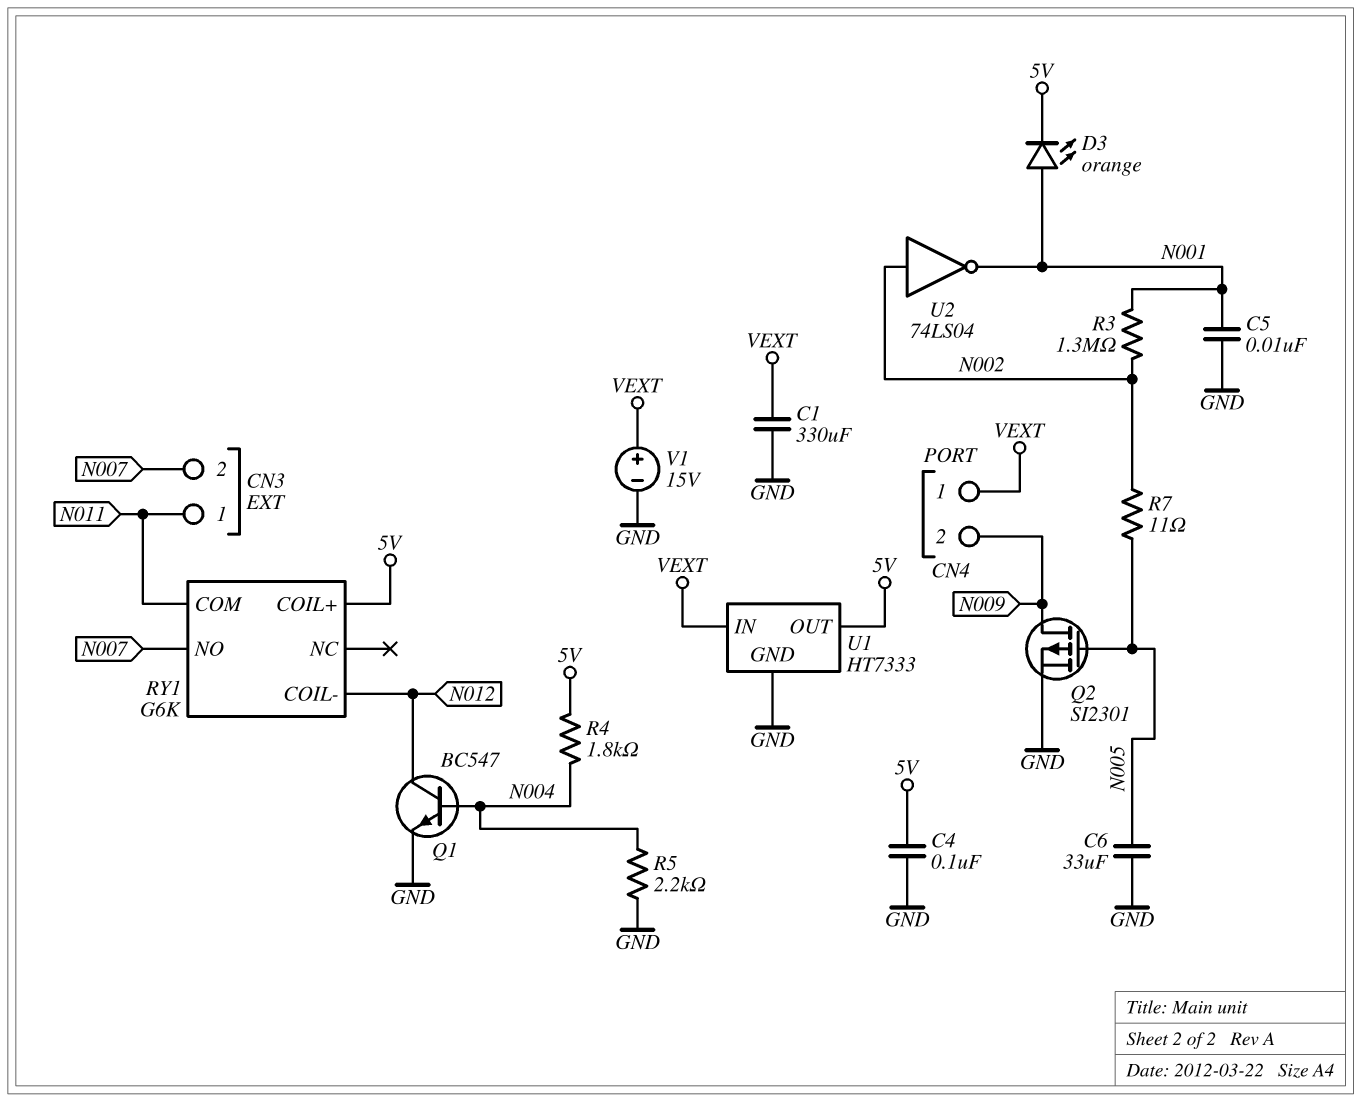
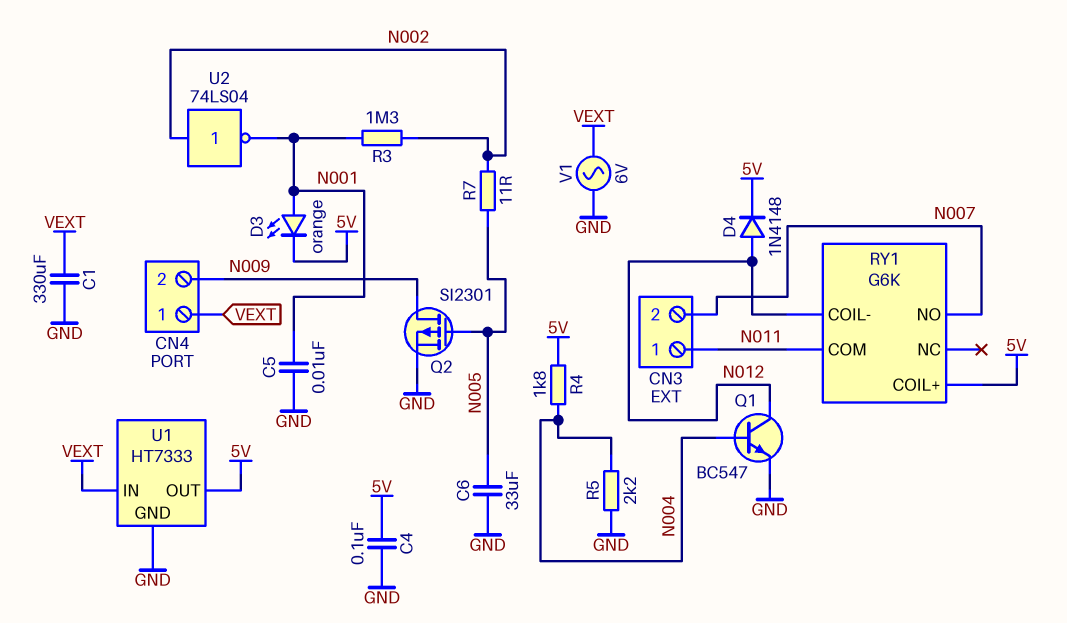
D4: none -> diode 1N4148 (A N012, K 5V)
V1: 15V (plus VEXT, minus GND) -> AC 6V (GND, VEXT)

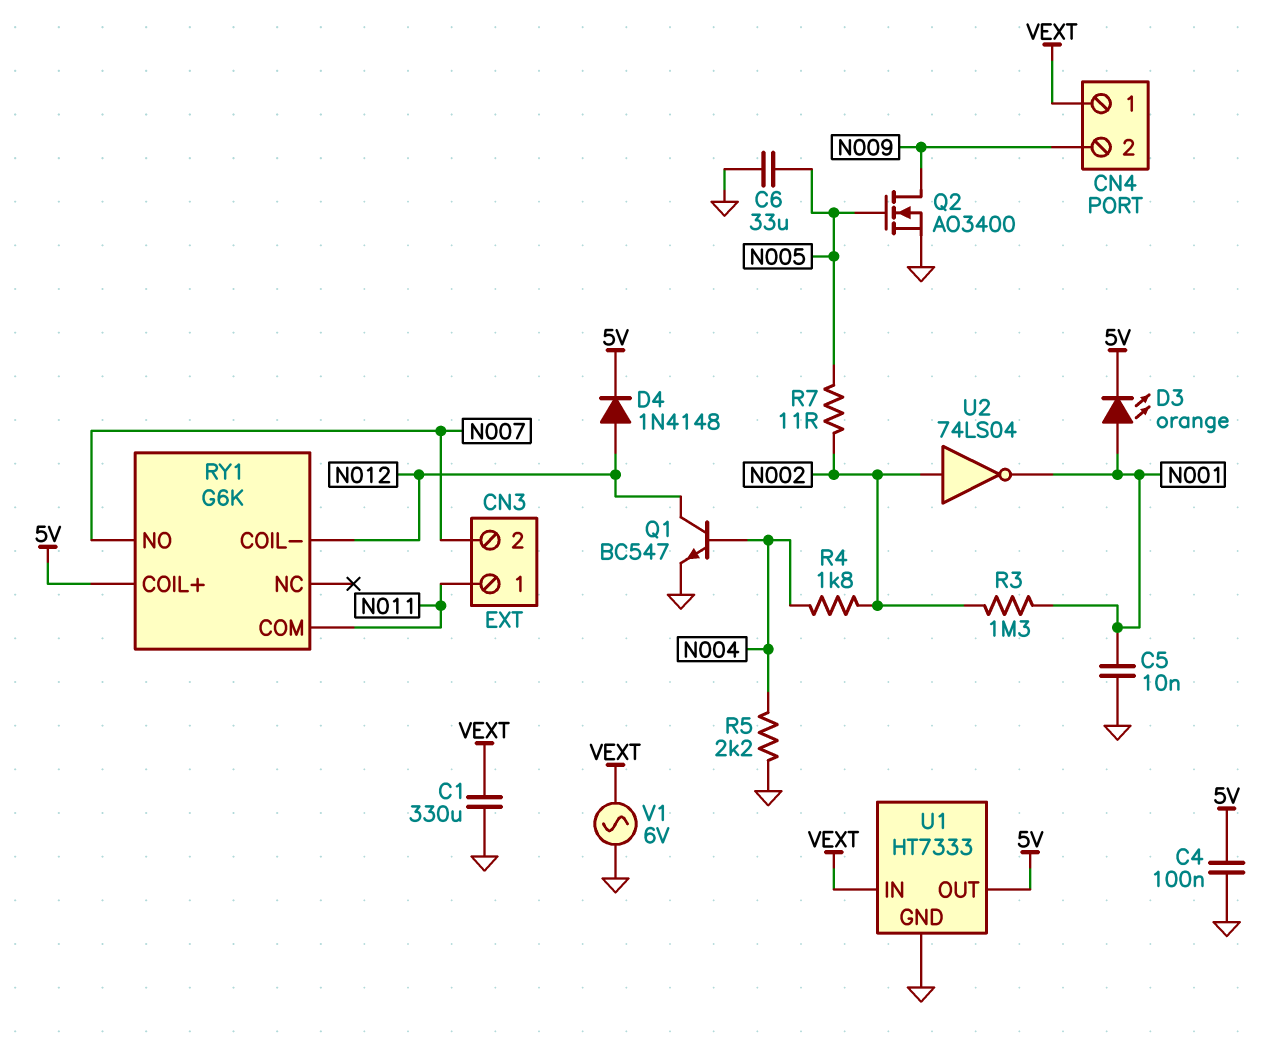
Q2: PMOS SI2301 (G N005, D N009, S GND) -> NMOS AO3400 (G N005, D N009, S GND)
R4: 1.8k (5V, N004) -> 1.8k (N002, N004)

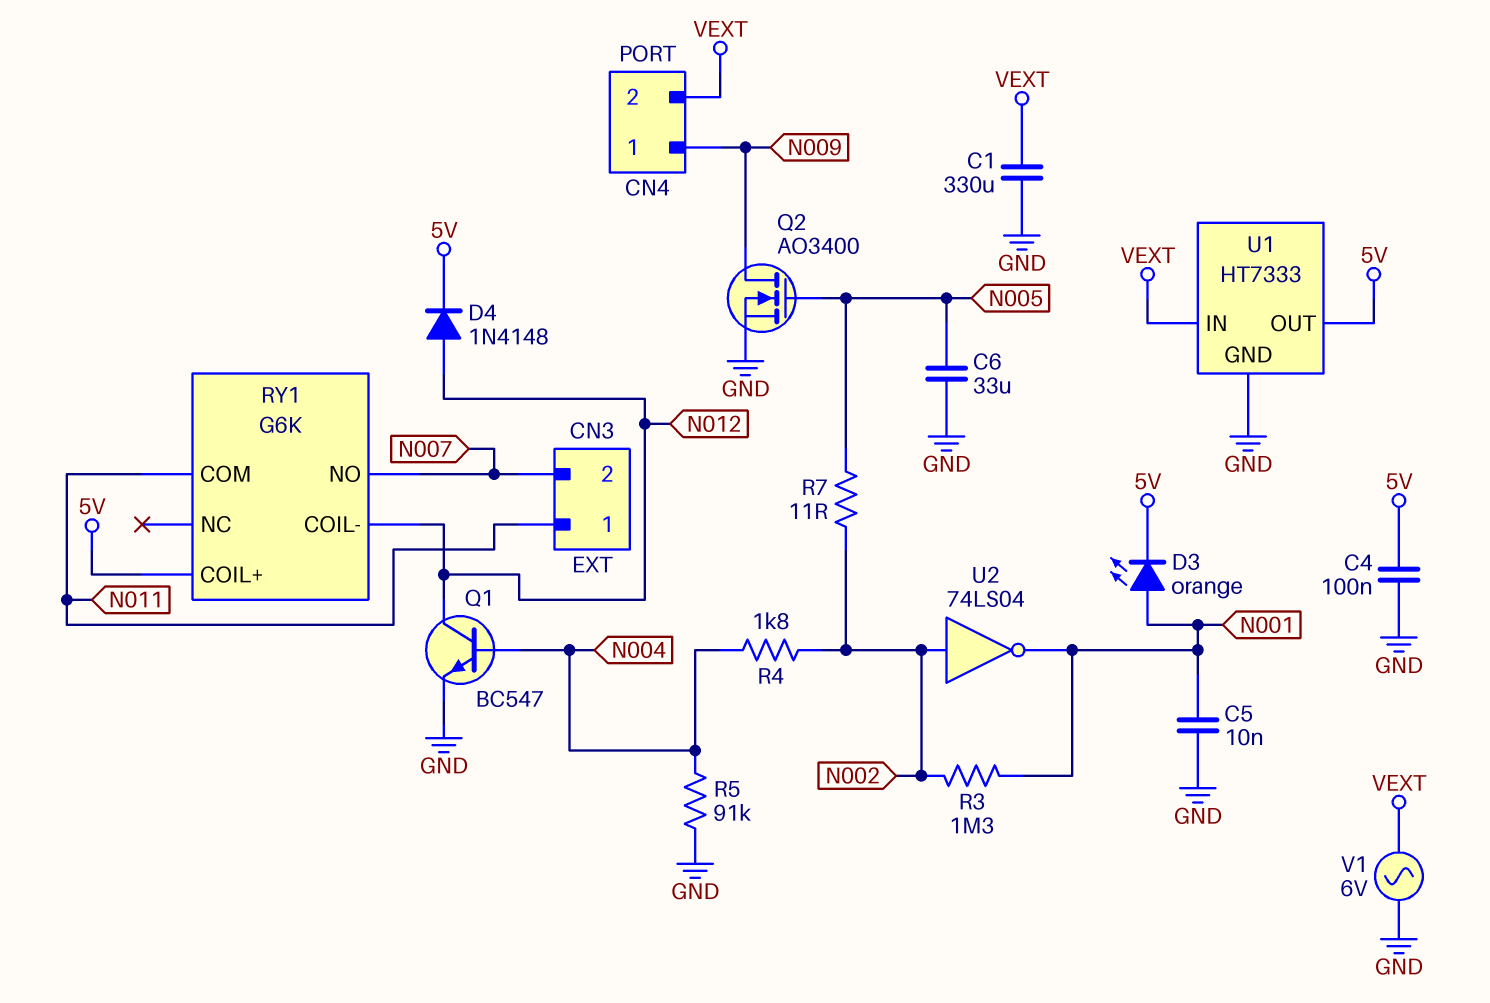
CN4 pin 1: VEXT -> N009
CN4 pin 2: N009 -> VEXT
R5: 2.2k (GND, N004) -> 91k (GND, N004)

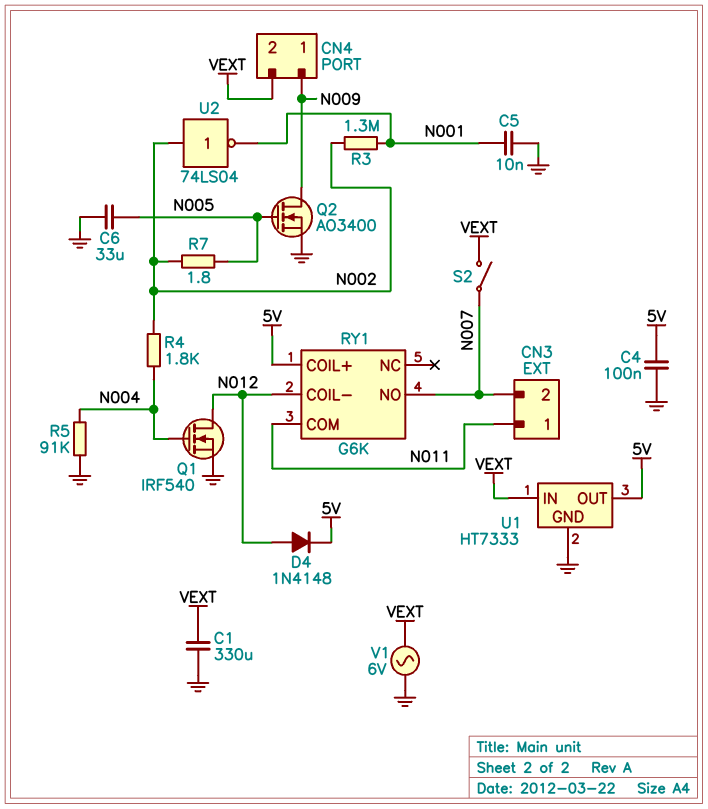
D3: LED orange (A N001, K 5V) -> none
Q1: NPN BC547 (B N004, C N012, E GND) -> NMOS IRF540 (G N004, D N012, S GND)
R7: 11 (N002, N005) -> 1.8 (N002, N005)
S2: none -> switch (N007, VEXT)

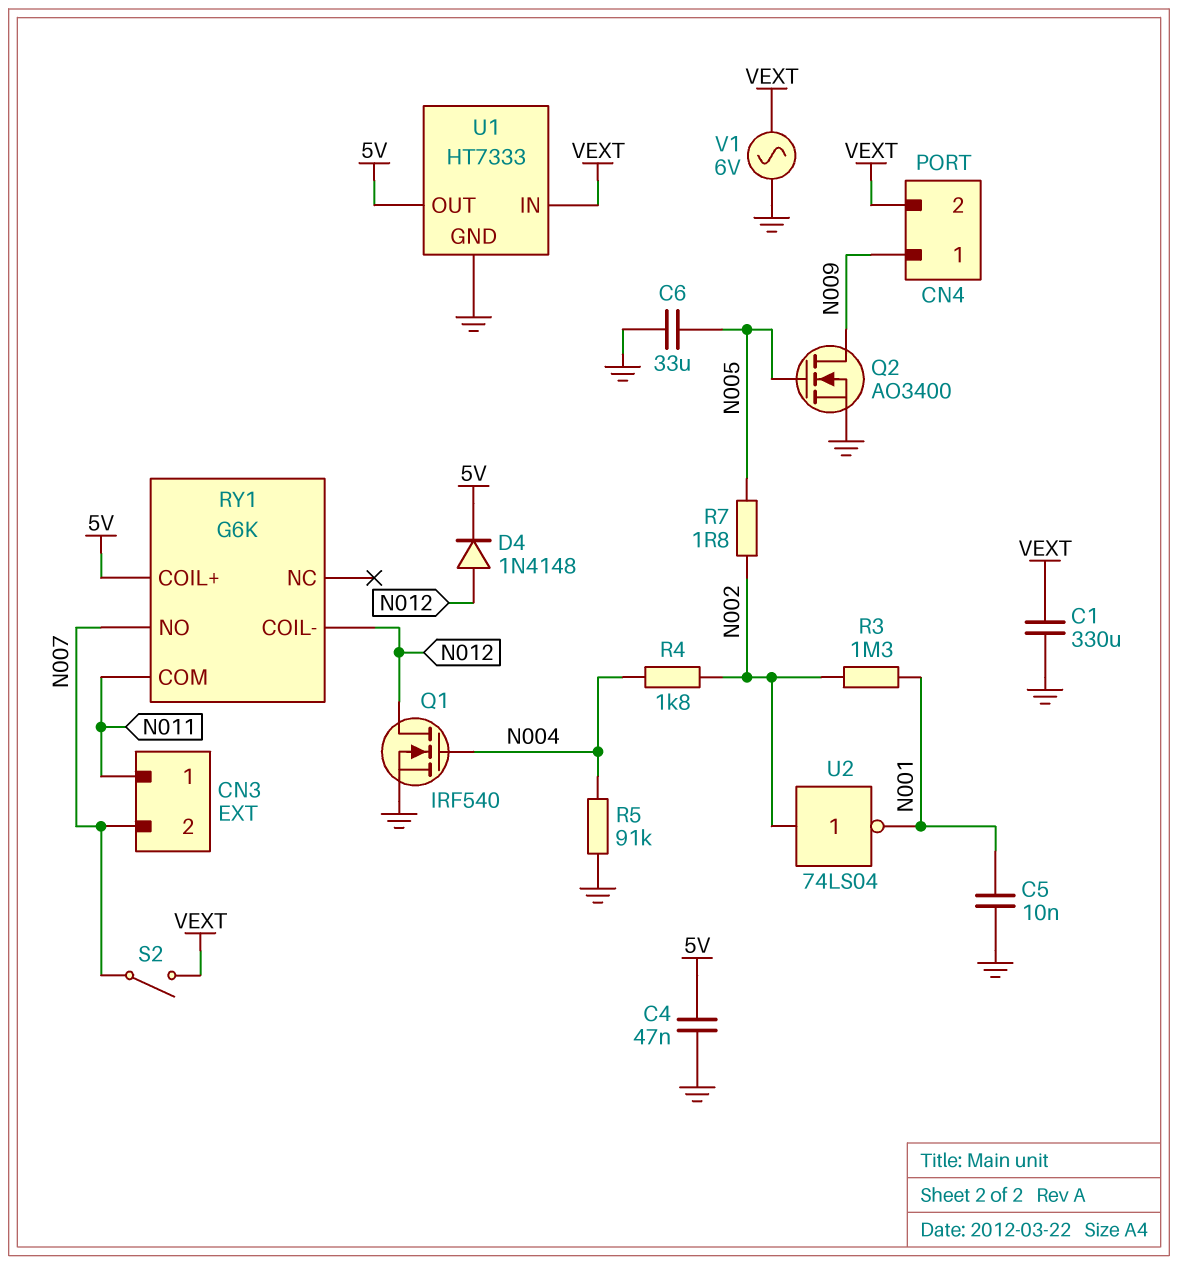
C4: 100nF (5V, GND) -> 47nF (5V, GND)

